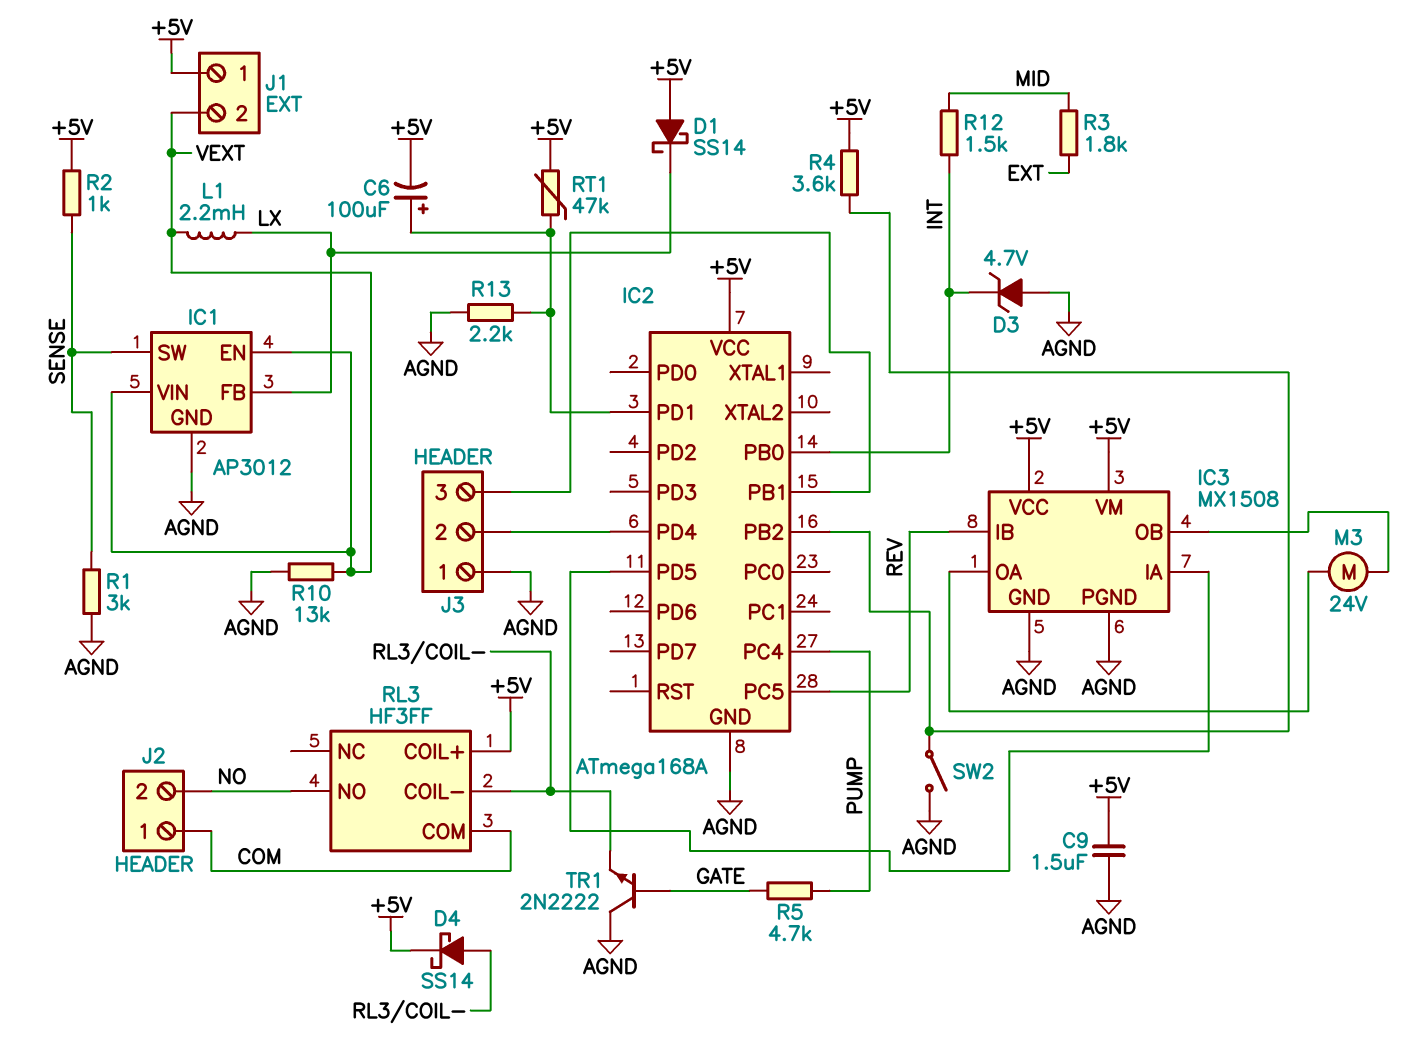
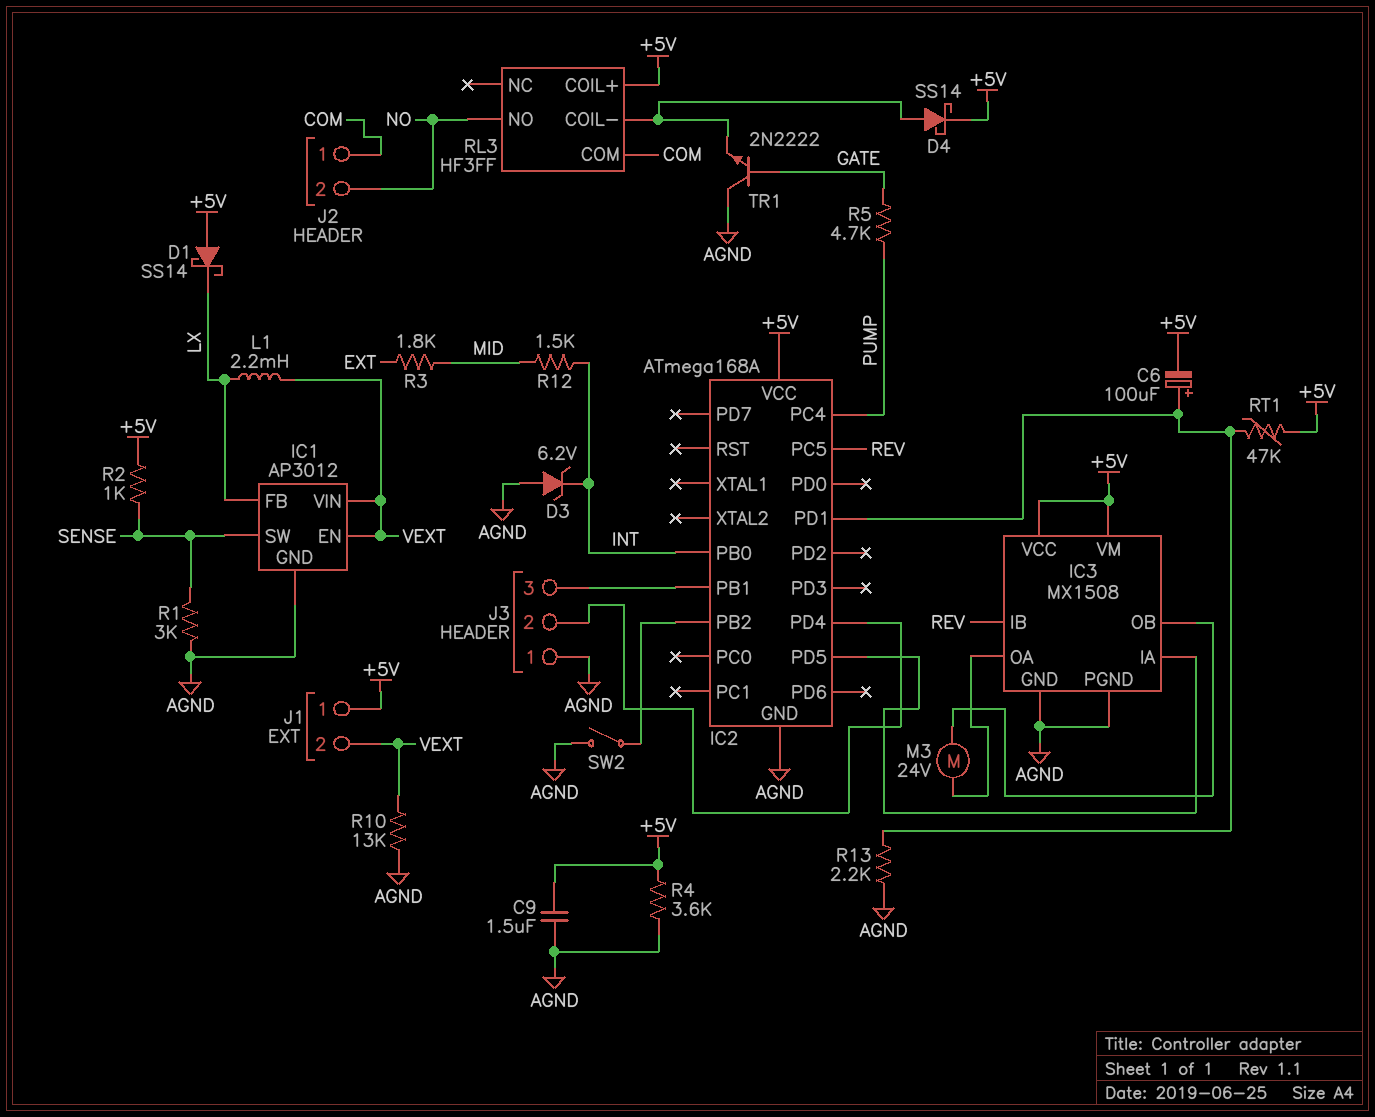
D3: zener 4.7V (A AGND, K INT) -> zener 6.2V (A AGND, K INT)
R4: 3.6k (+5V, IC2/PB2) -> 3.6k (+5V, AGND)

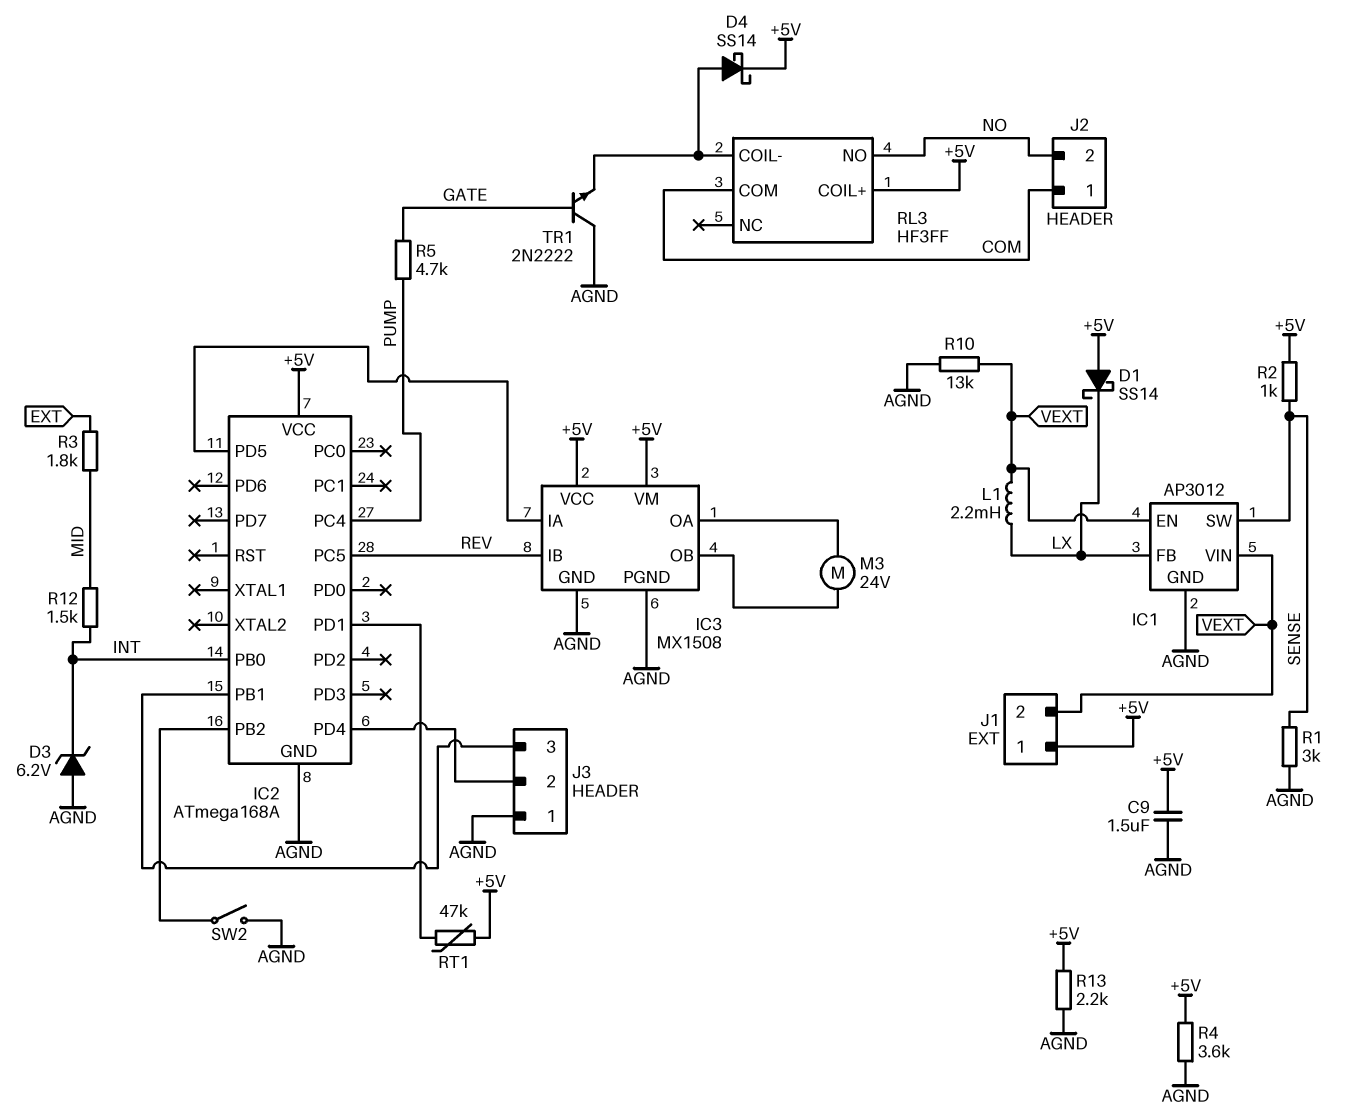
C6: 100uF (plus IC2/PD1, minus +5V) -> none
R13: 2.2k (AGND, IC2/PD1) -> 2.2k (+5V, AGND)

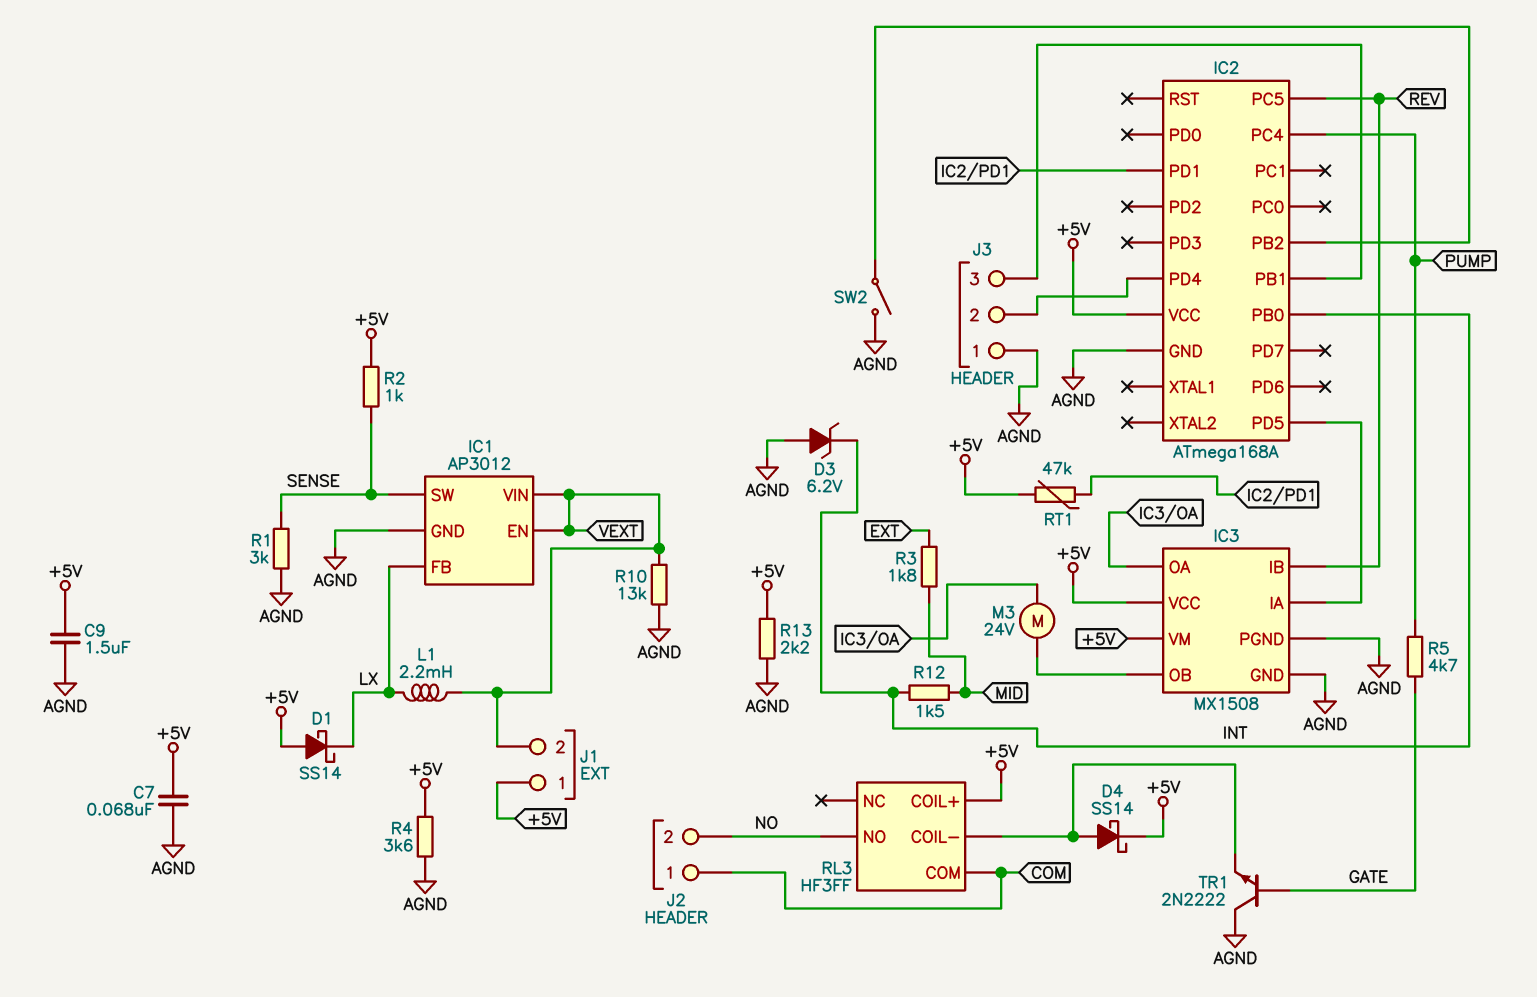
C7: none -> 68nF (+5V, AGND)

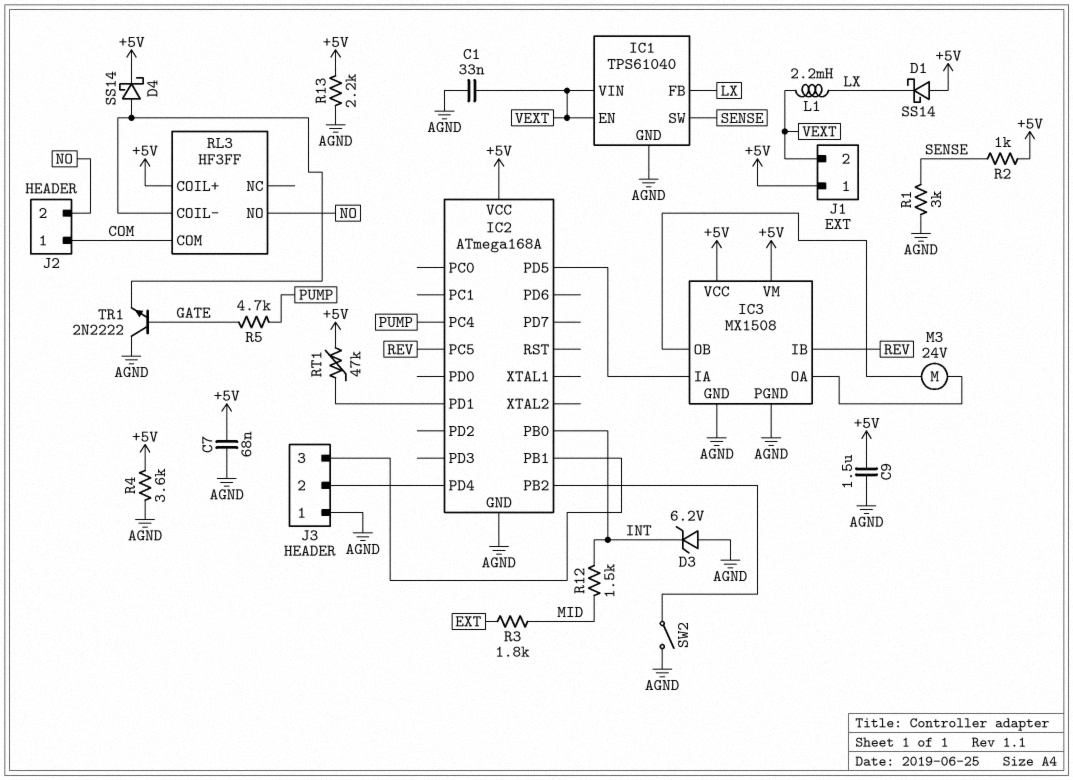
C1: none -> 33nF (AGND, VEXT)
IC1: AP3012 -> TPS61040
R10: 13k (AGND, VEXT) -> none

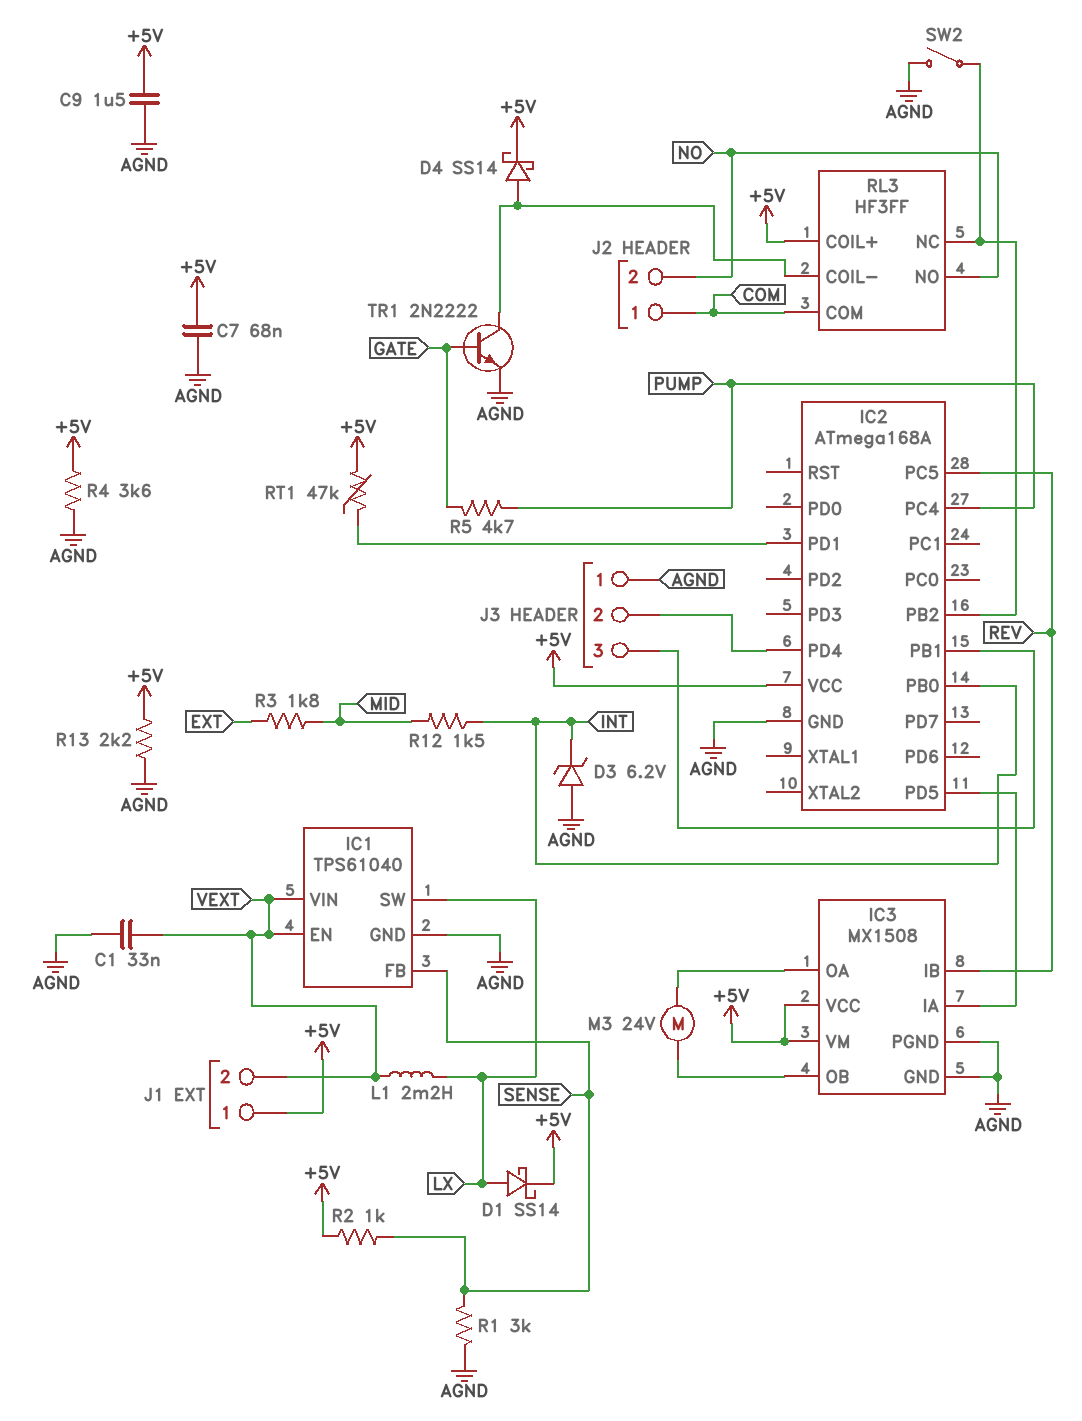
D1: schottky SS14 (A +5V, K LX) -> schottky SS14 (A LX, K +5V)
IC1 pin FB: LX -> SENSE
IC1 pin SW: SENSE -> LX
RL3 pin NC: none -> IC2/PB2
TR1: NPN 2N2222 (B GATE, C AGND, E RL3/COIL-) -> NPN 2N2222 (B GATE, C RL3/COIL-, E AGND)

